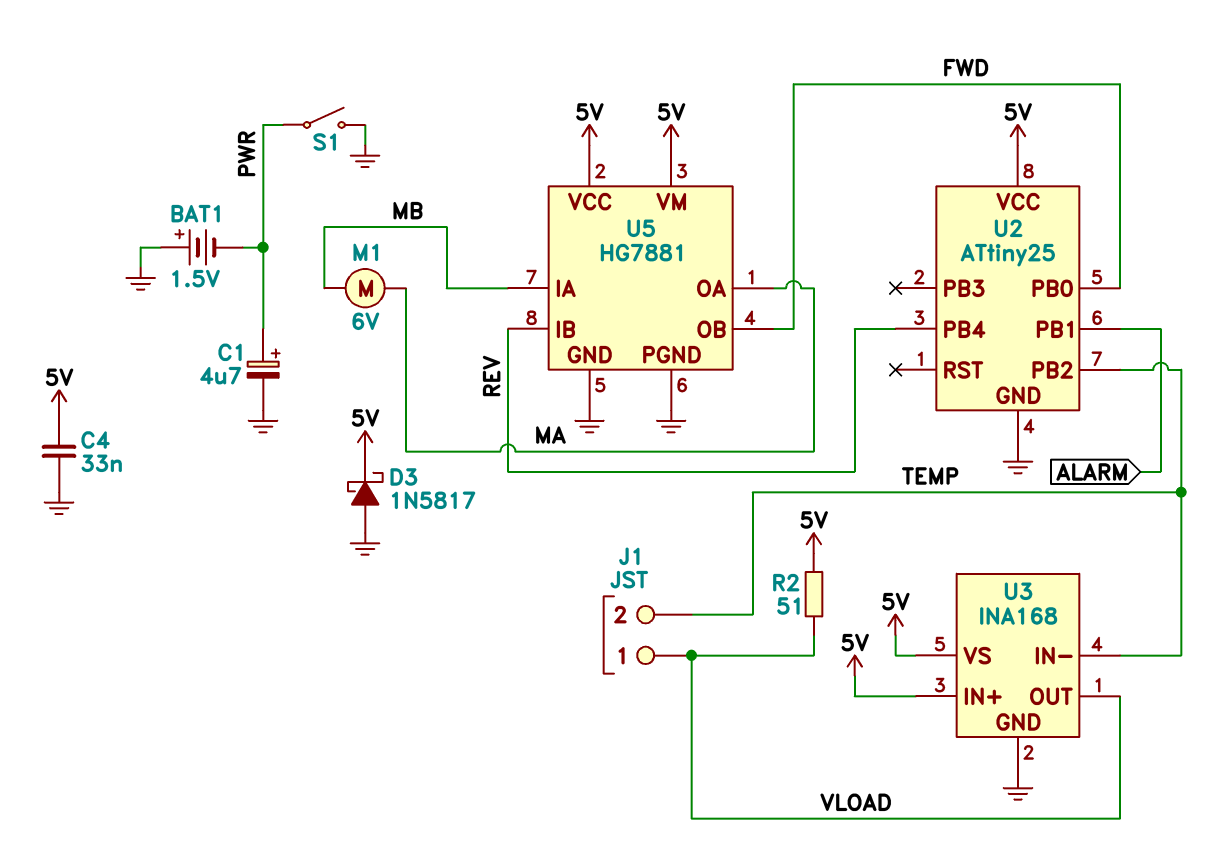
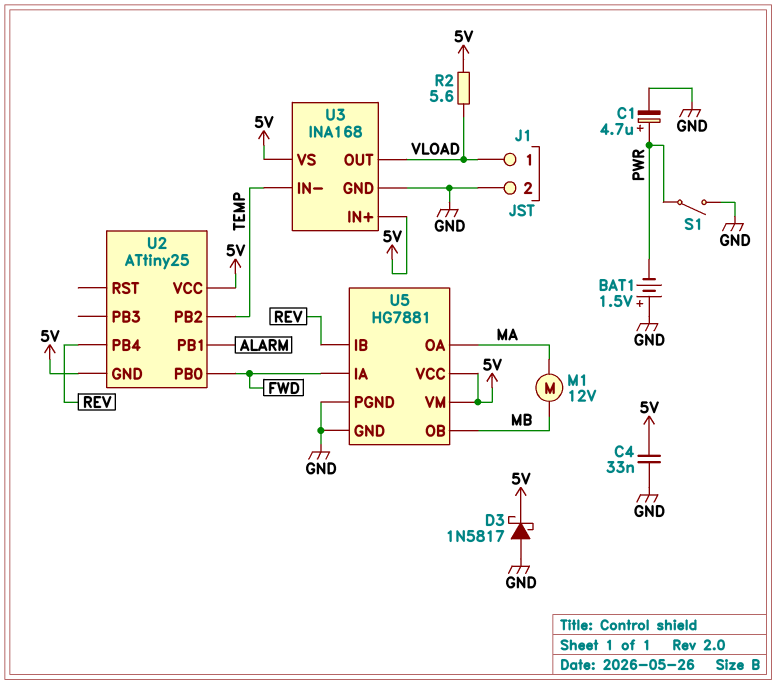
J1 pin 2: TEMP -> GND
M1: motor 6V (MA, MB) -> motor 12V (MA, MB)
R2: 51 (5V, VLOAD) -> 5.6 (5V, VLOAD)
U2 pin GND: GND -> 5V
U5 pin IA: MB -> FWD
U5 pin OB: FWD -> MB

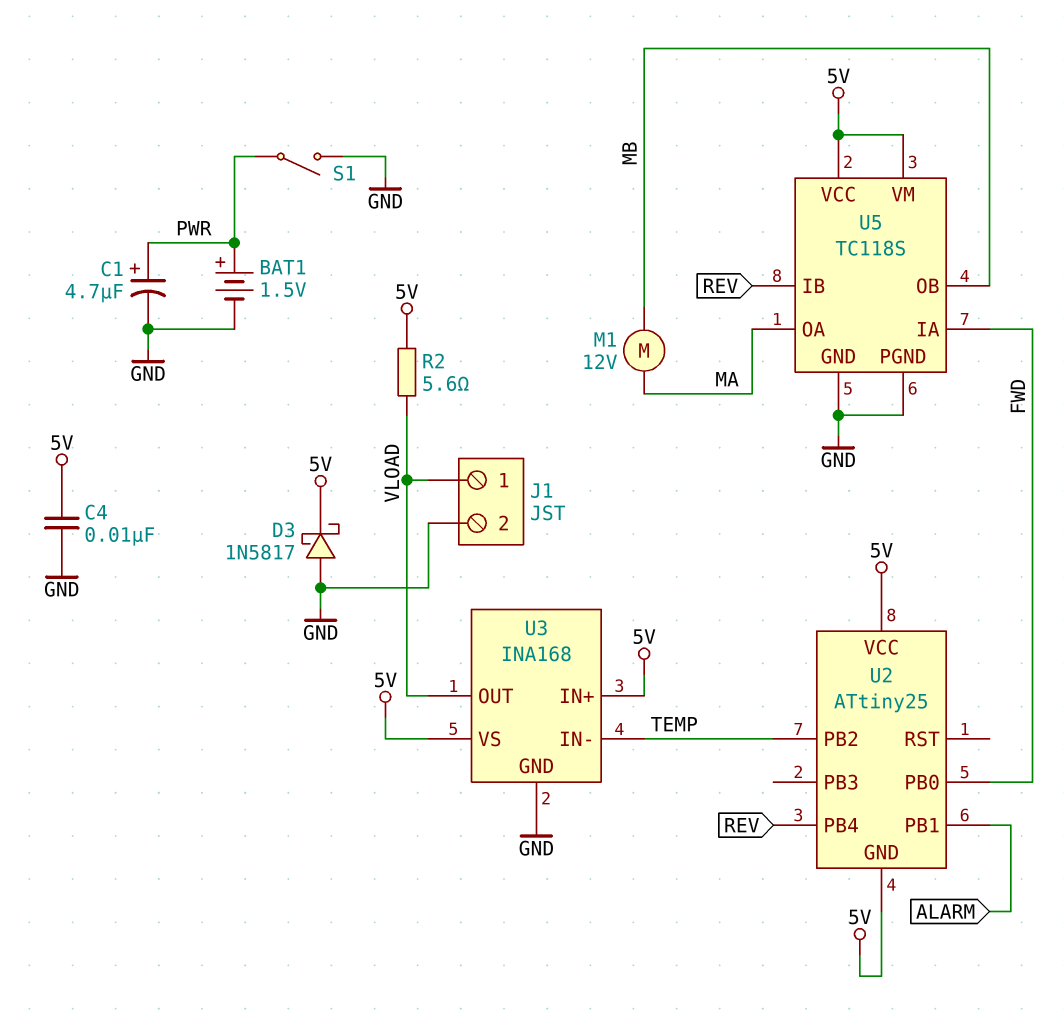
BAT1: 1.5V (plus GND, minus PWR) -> 1.5V (plus PWR, minus GND)
C4: 33nF (5V, GND) -> 10nF (5V, GND)
U5: HG7881 -> TC118S

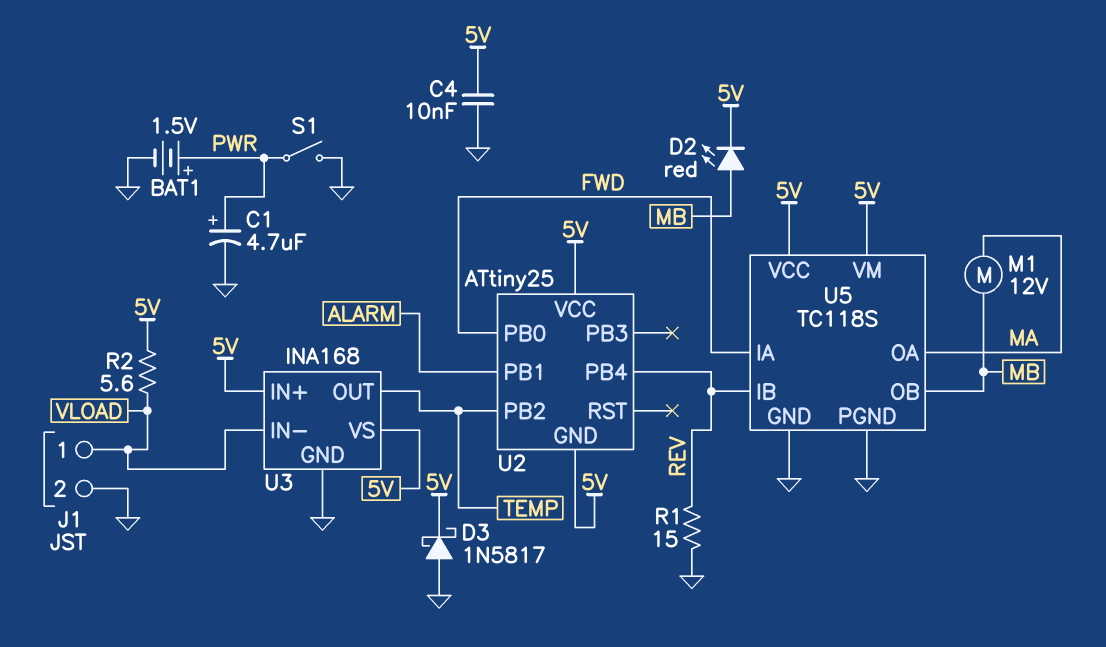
D2: none -> LED red (A MB, K 5V)
R1: none -> 15 (GND, REV)
U3 pin IN-: TEMP -> VLOAD
U3 pin OUT: VLOAD -> TEMP

